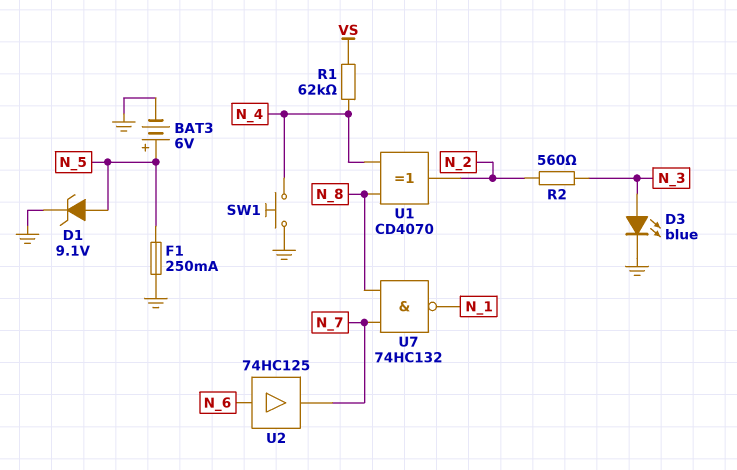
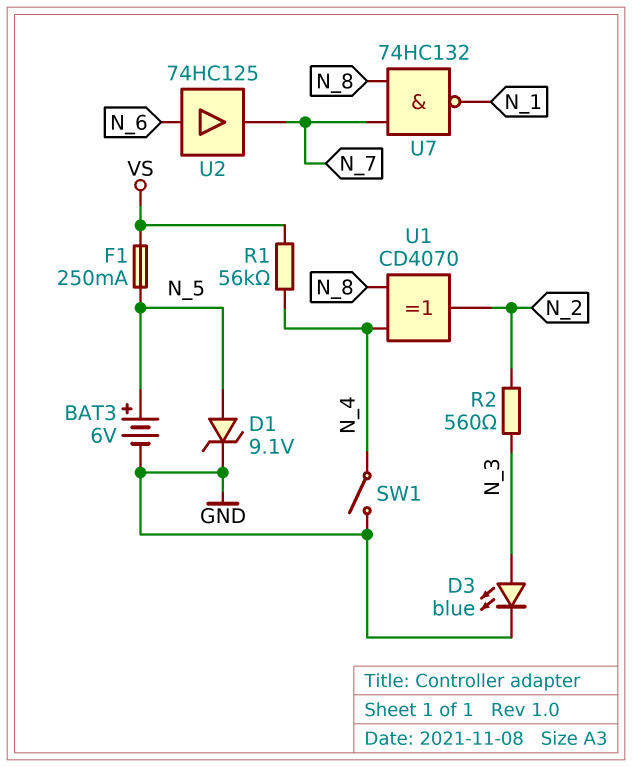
F1: 250mA (GND, N_5) -> 250mA (N_5, VS)
R1: 62k (N_4, VS) -> 56k (N_4, VS)
SW1: button (GND, N_4) -> switch (GND, N_4)

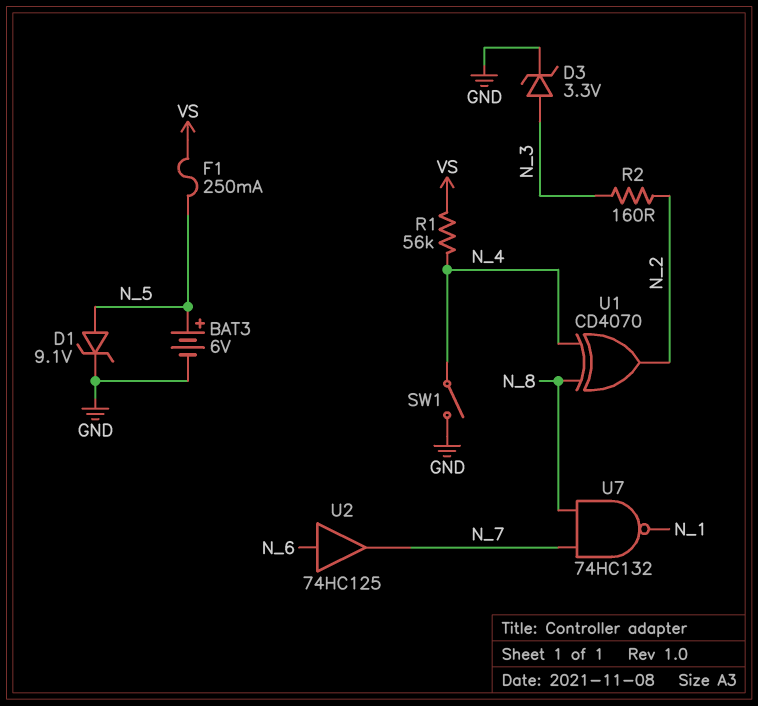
D3: LED blue (A N_3, K GND) -> zener 3.3V (A N_3, K GND)
R2: 560 (N_2, N_3) -> 160 (N_2, N_3)

